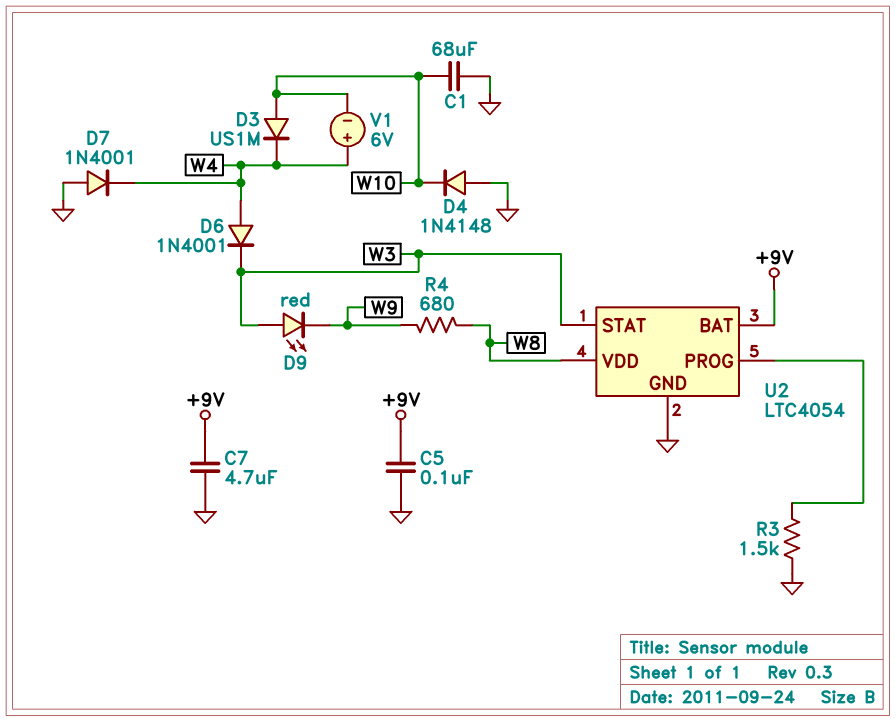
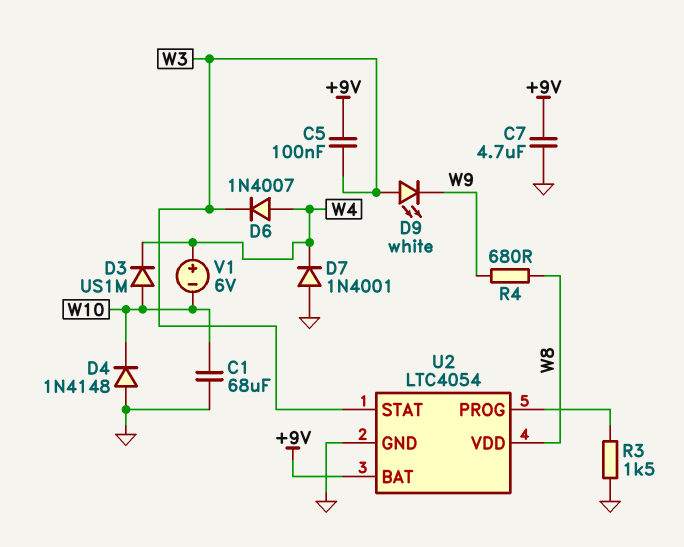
C5: 100nF (+9V, GND) -> 100nF (+9V, W3)
D6: diode 1N4001 (A W4, K W3) -> diode 1N4007 (A W4, K W3)
D9: LED red (A W3, K W9) -> LED white (A W3, K W9)

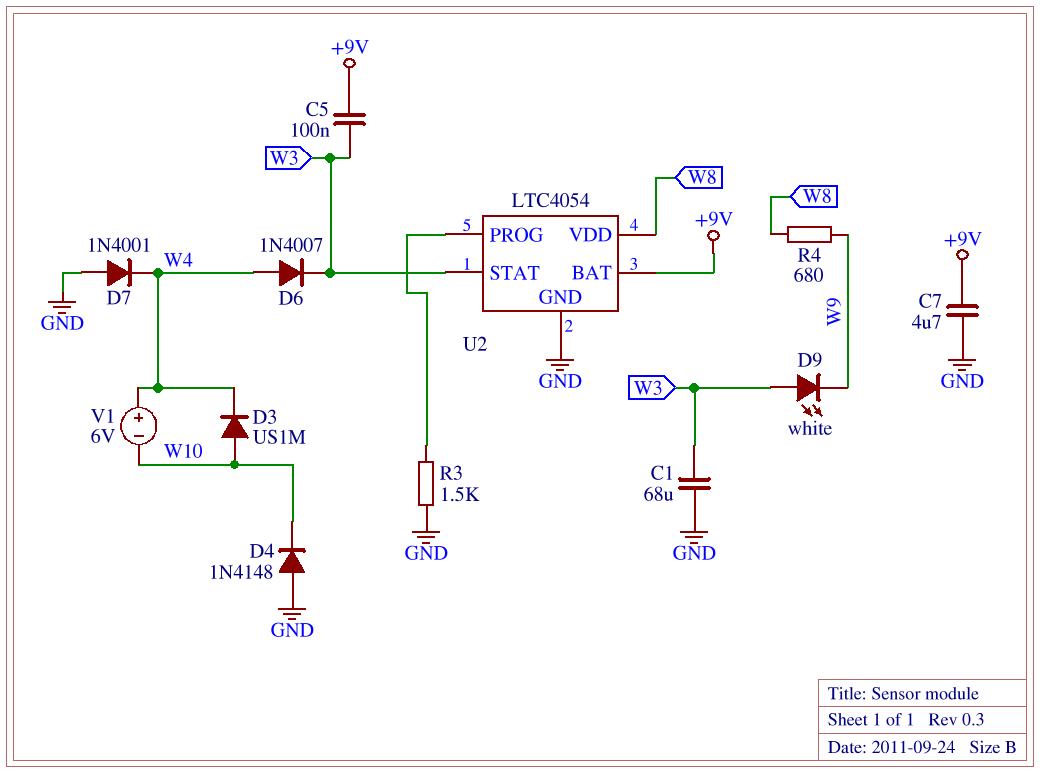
C1: 68uF (GND, W10) -> 68uF (GND, W3)

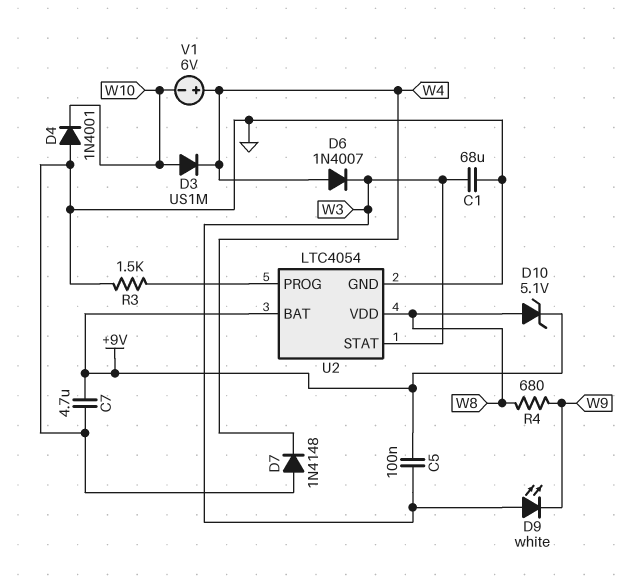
D4: diode 1N4148 (A GND, K W10) -> diode 1N4001 (A GND, K W10)
D7: diode 1N4001 (A GND, K W4) -> diode 1N4148 (A GND, K W4)
D10: none -> zener 5.1V (A W8, K +9V)

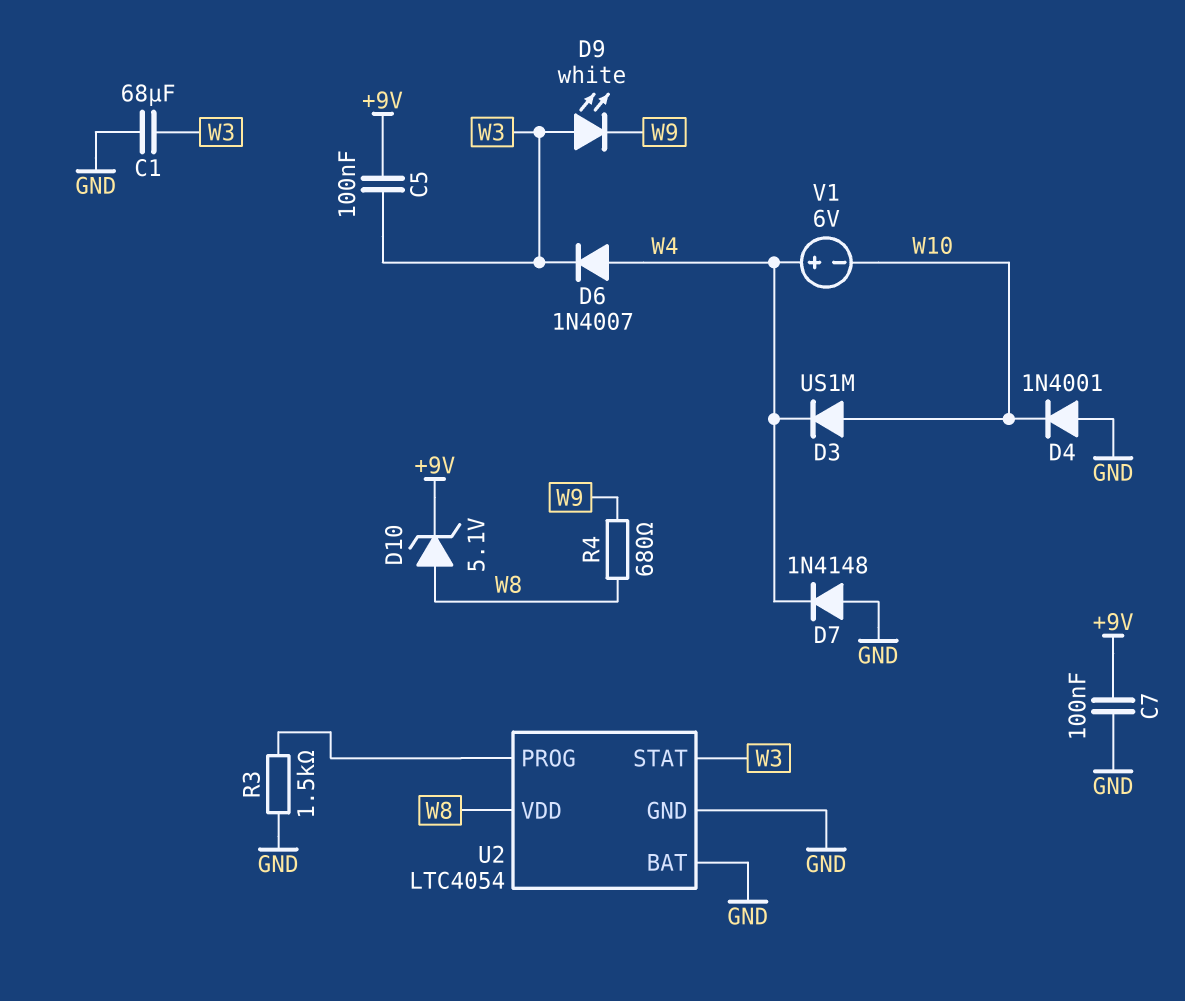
C7: 4.7uF (+9V, GND) -> 100nF (+9V, GND)
U2 pin BAT: +9V -> GND

